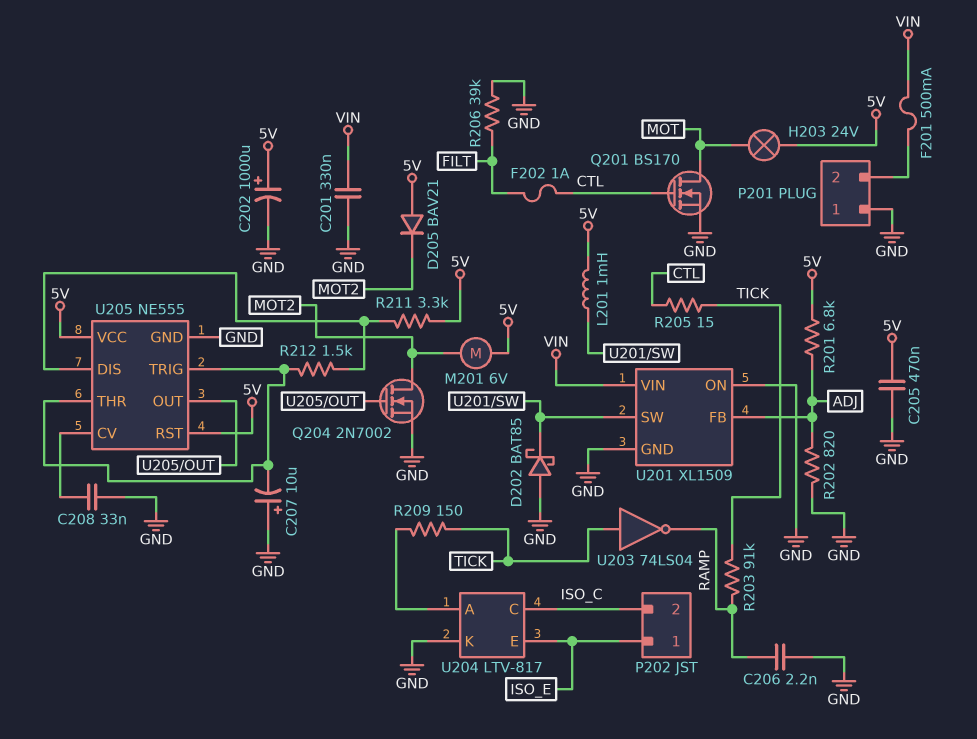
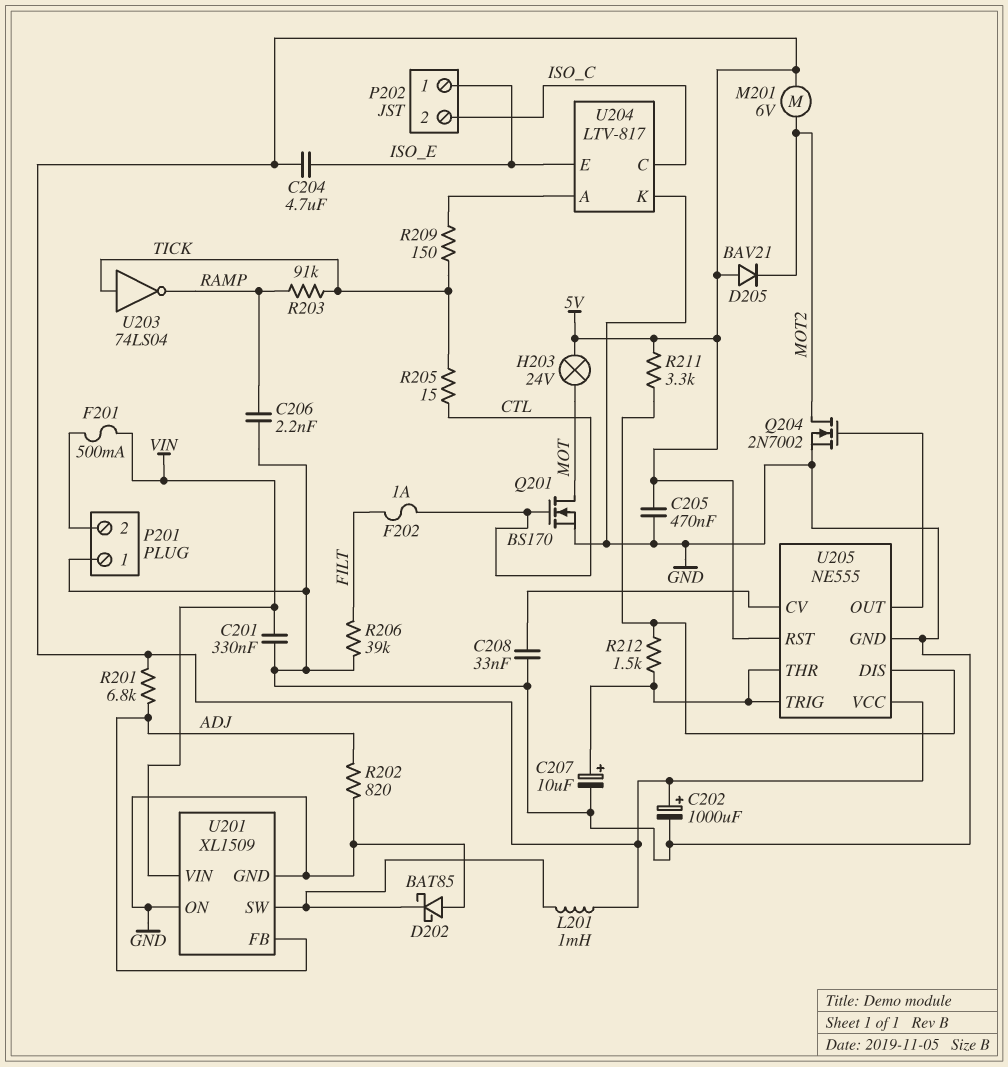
C204: none -> 4.7uF (5V, ISO_E)
C207: 10uF (plus GND, minus U205/THR) -> 10uF (plus U205/THR, minus GND)

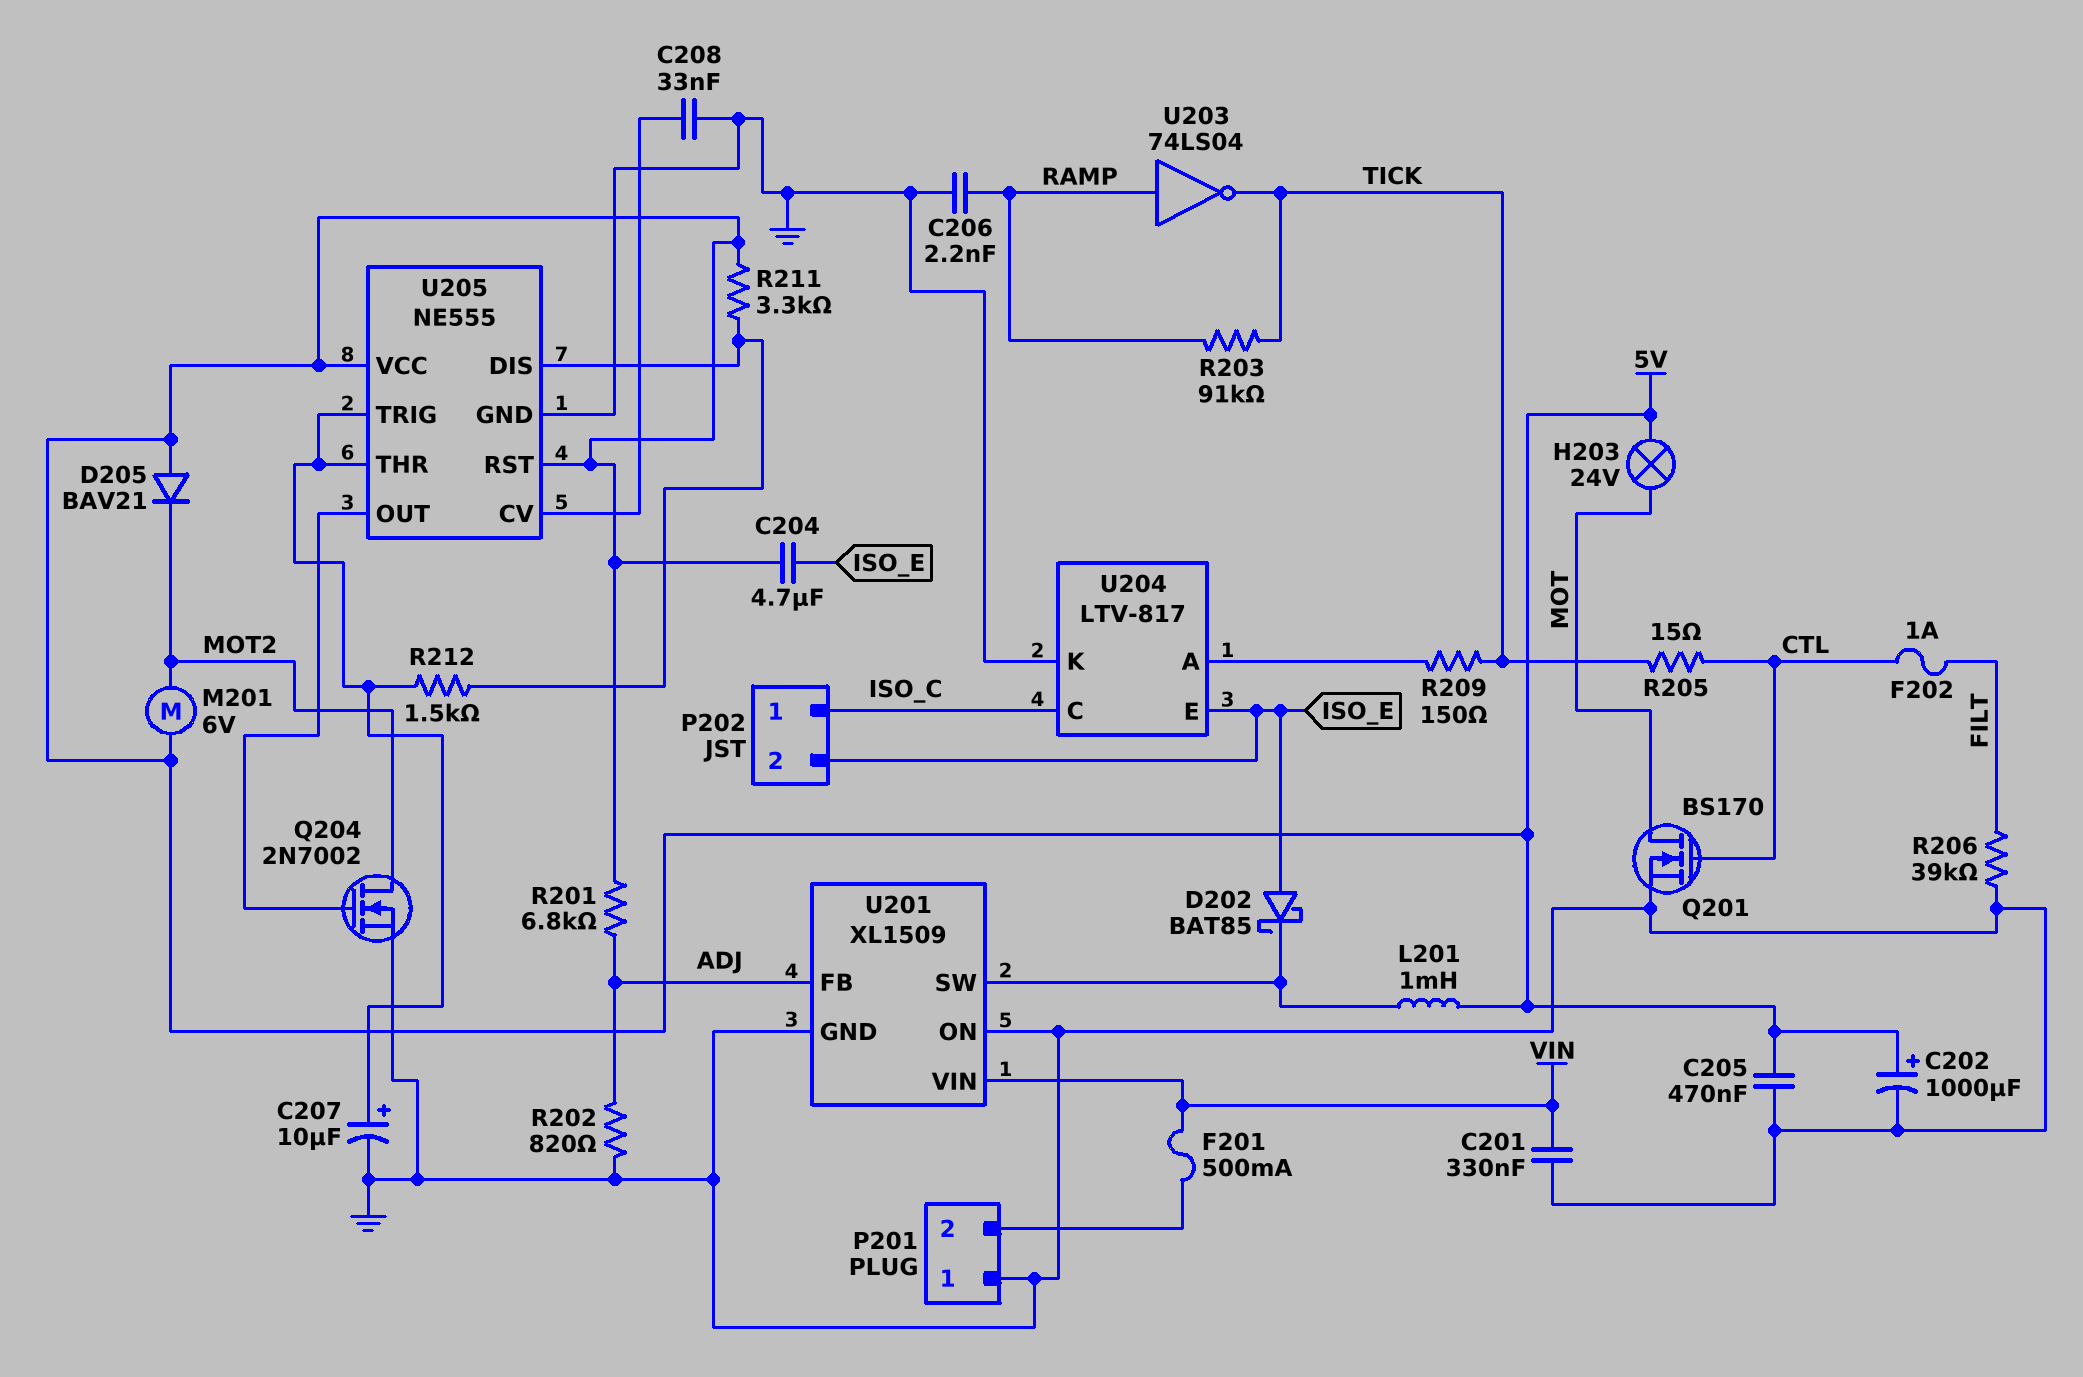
D202: schottky BAT85 (A GND, K U201/SW) -> schottky BAT85 (A ISO_E, K U201/SW)
P202 pin 1: ISO_E -> ISO_C
P202 pin 2: ISO_C -> ISO_E
U203: NOT 74LS04 (in TICK, out RAMP) -> NOT 74LS04 (in RAMP, out TICK)

